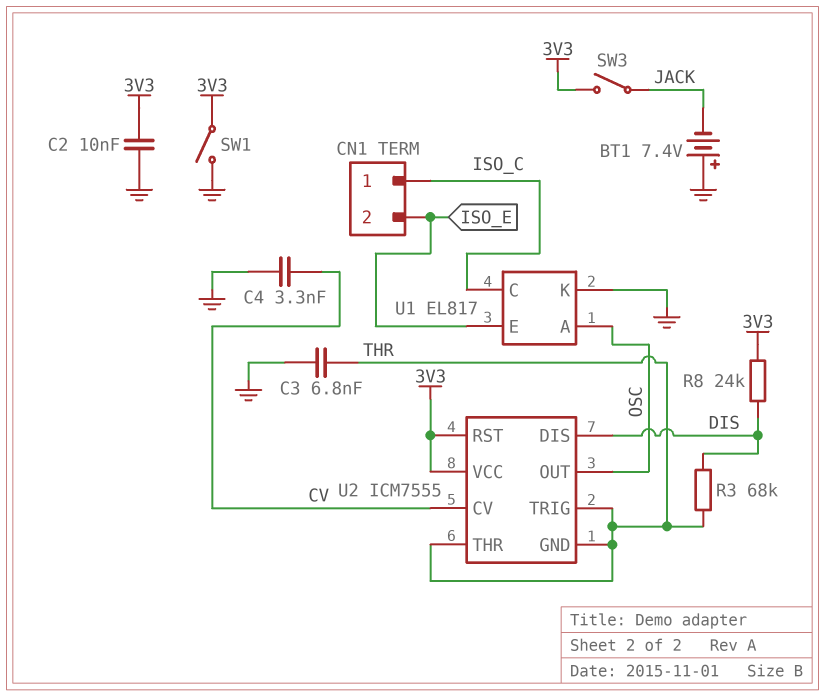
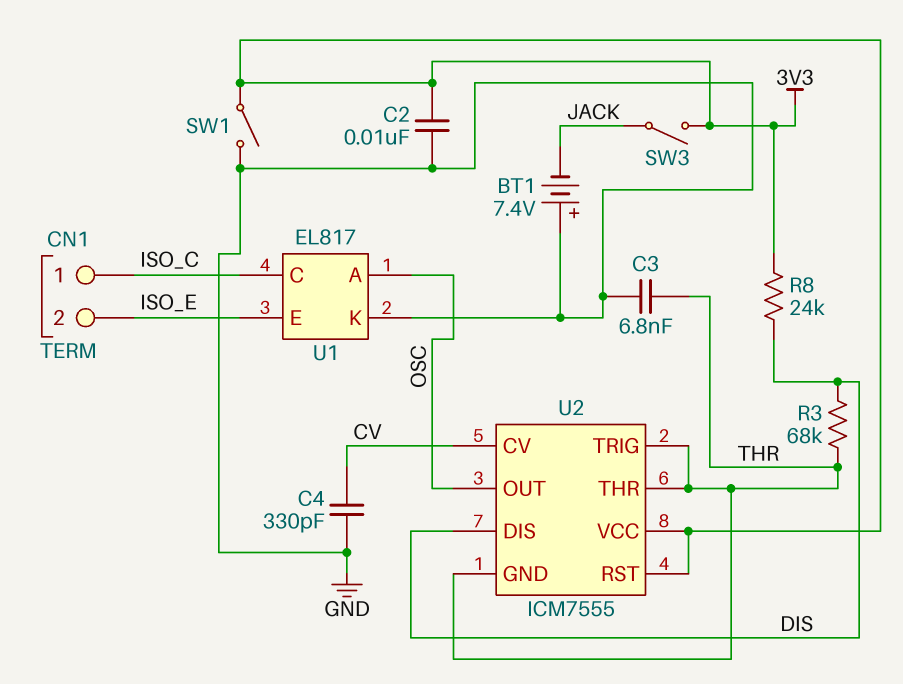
C4: 3.3nF (CV, GND) -> 330pF (CV, GND)

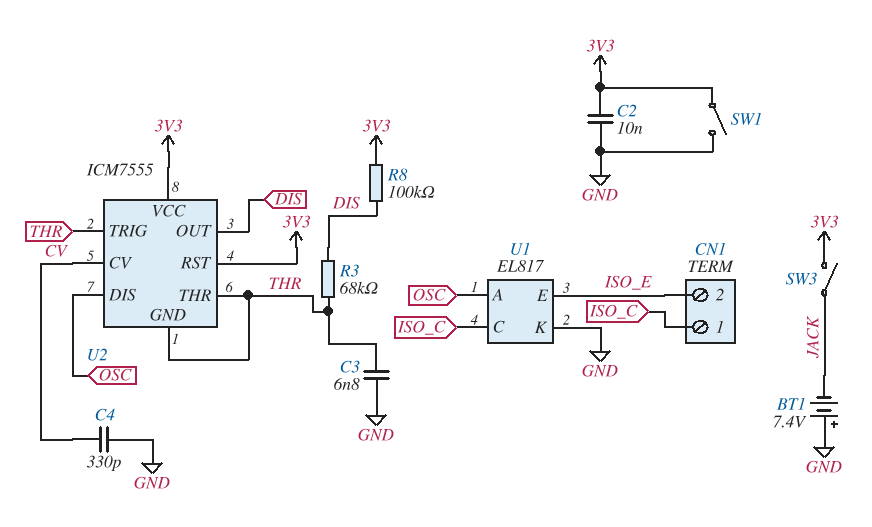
R8: 24k (3V3, DIS) -> 100k (3V3, DIS)
U2 pin DIS: DIS -> OSC
U2 pin OUT: OSC -> DIS

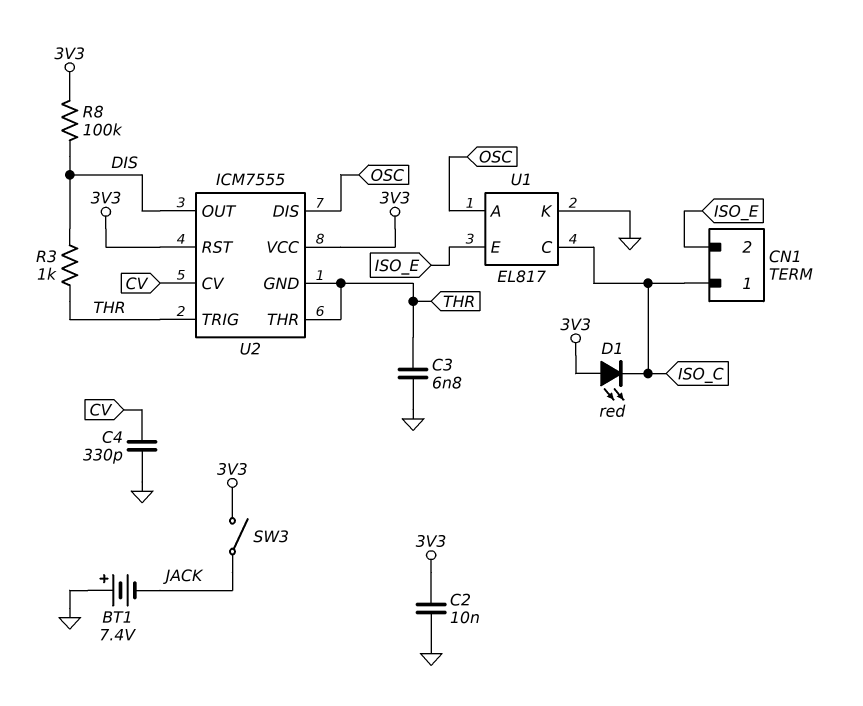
D1: none -> LED red (A 3V3, K ISO_C)
R3: 68k (DIS, THR) -> 1k (DIS, THR)
SW1: switch (3V3, GND) -> none

